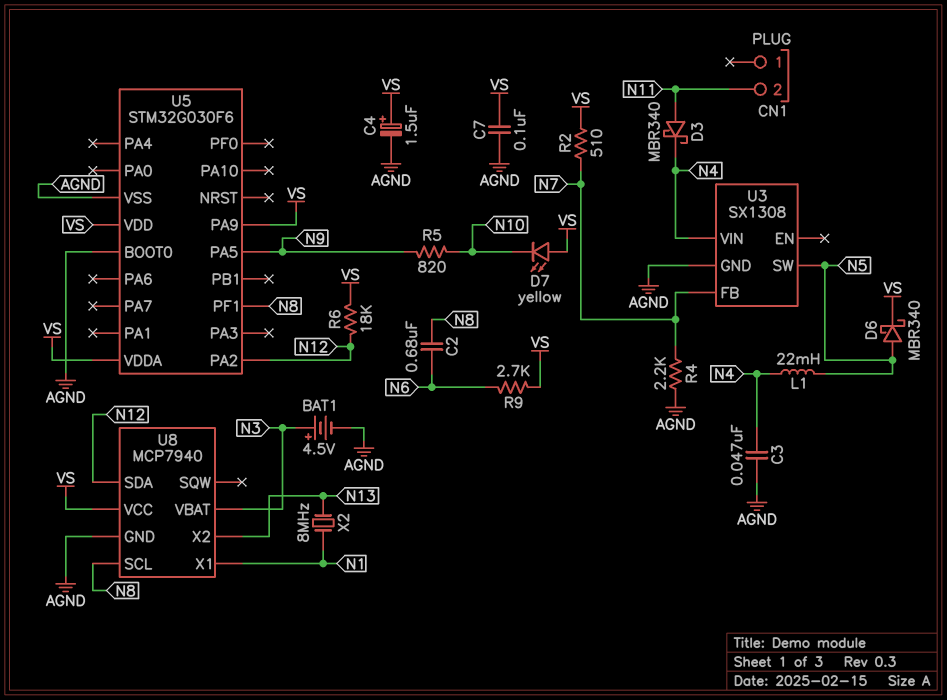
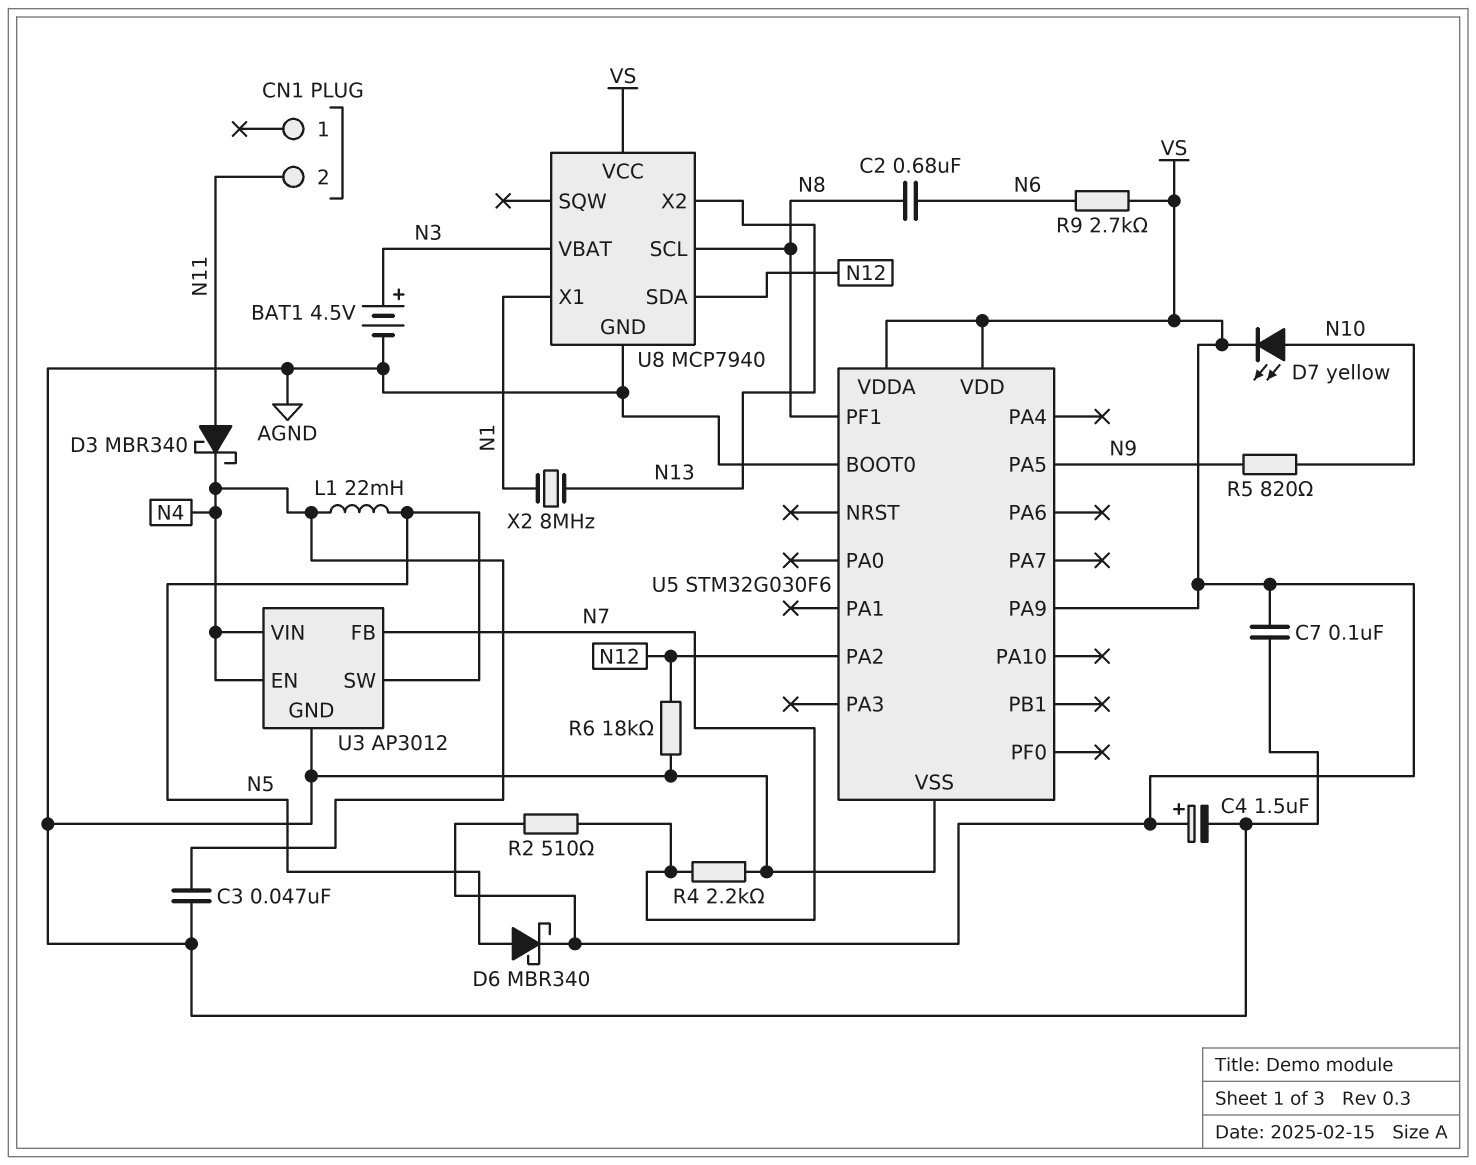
D7: LED yellow (A VS, K N10) -> LED yellow (A N10, K VS)
R6: 18k (N12, VS) -> 18k (AGND, N12)
U3: SX1308 -> AP3012
U3 pin EN: none -> N4

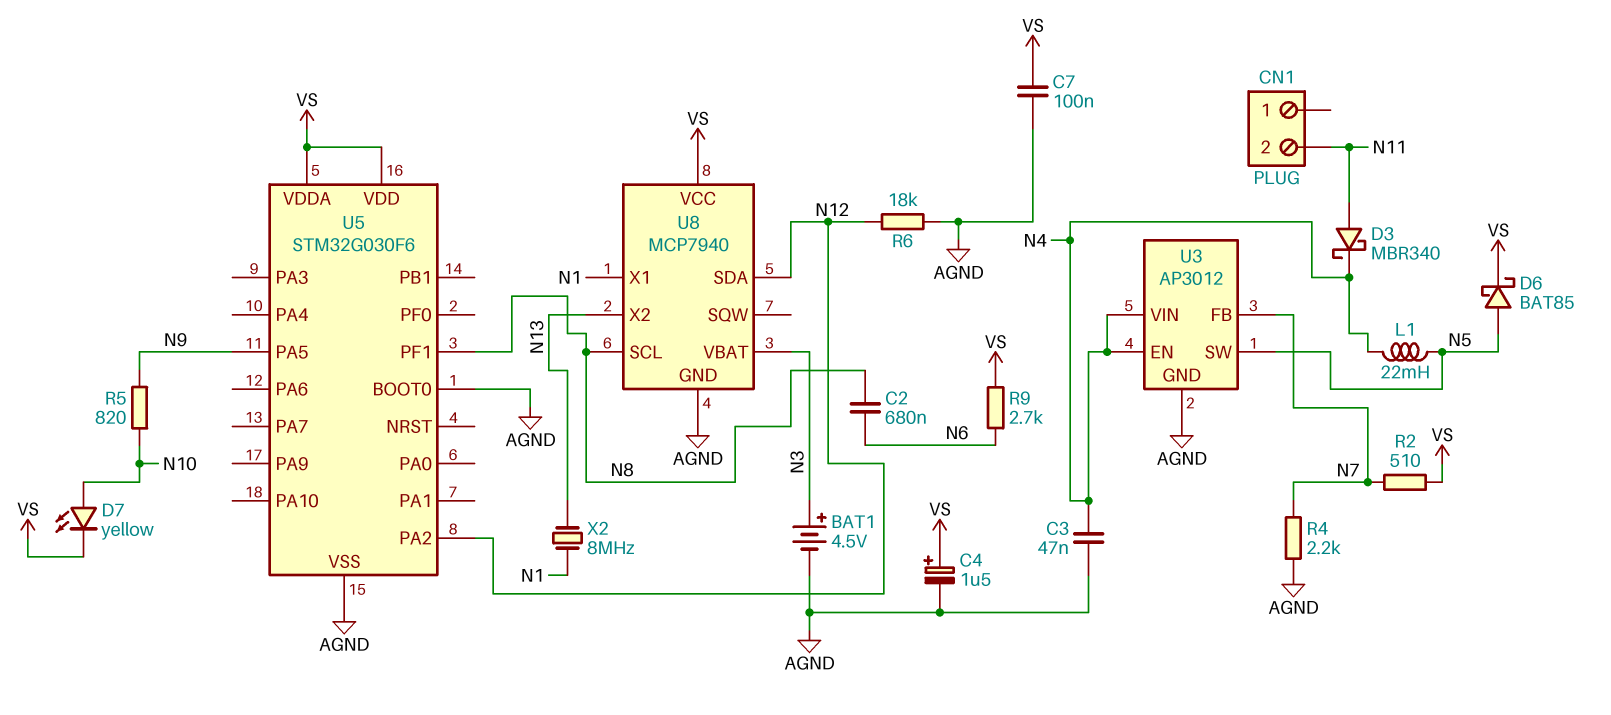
D6: schottky MBR340 (A N5, K VS) -> schottky BAT85 (A N5, K VS)
U5 pin PA9: VS -> none

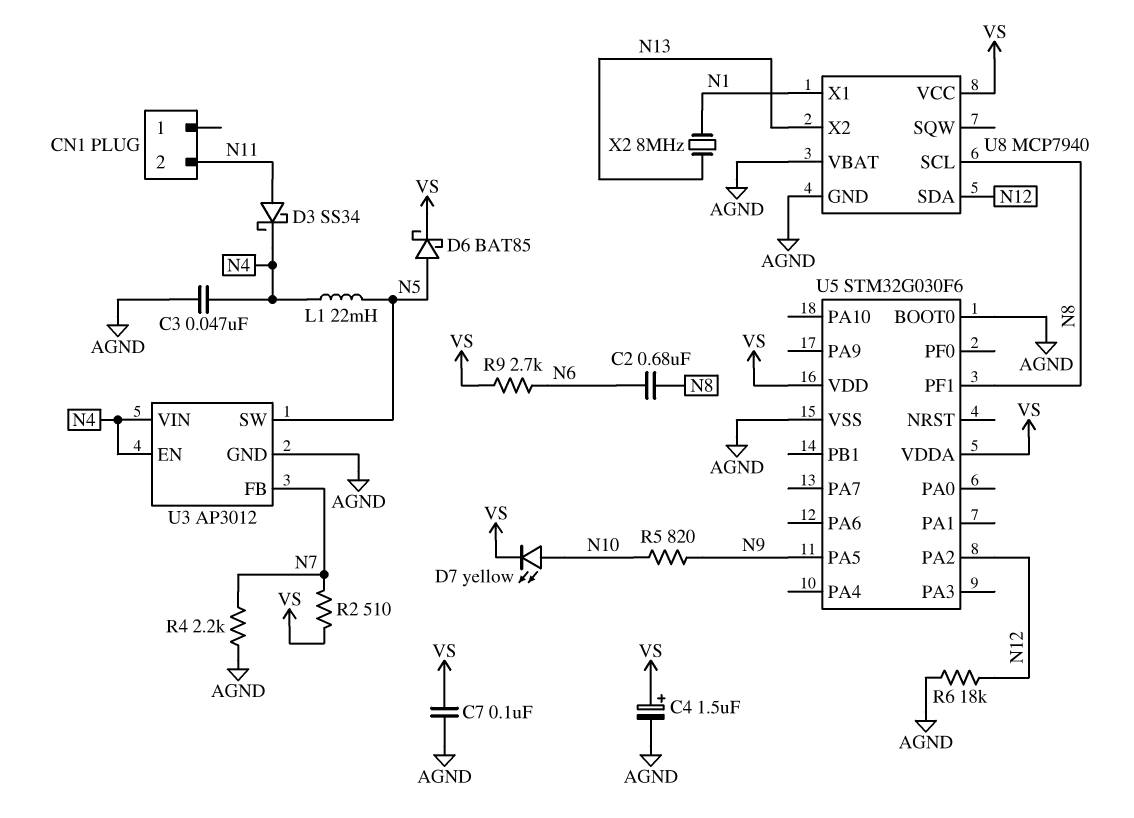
BAT1: 4.5V (plus N3, minus AGND) -> none
D3: schottky MBR340 (A N11, K N4) -> schottky SS34 (A N11, K N4)
U8 pin VBAT: N3 -> AGND

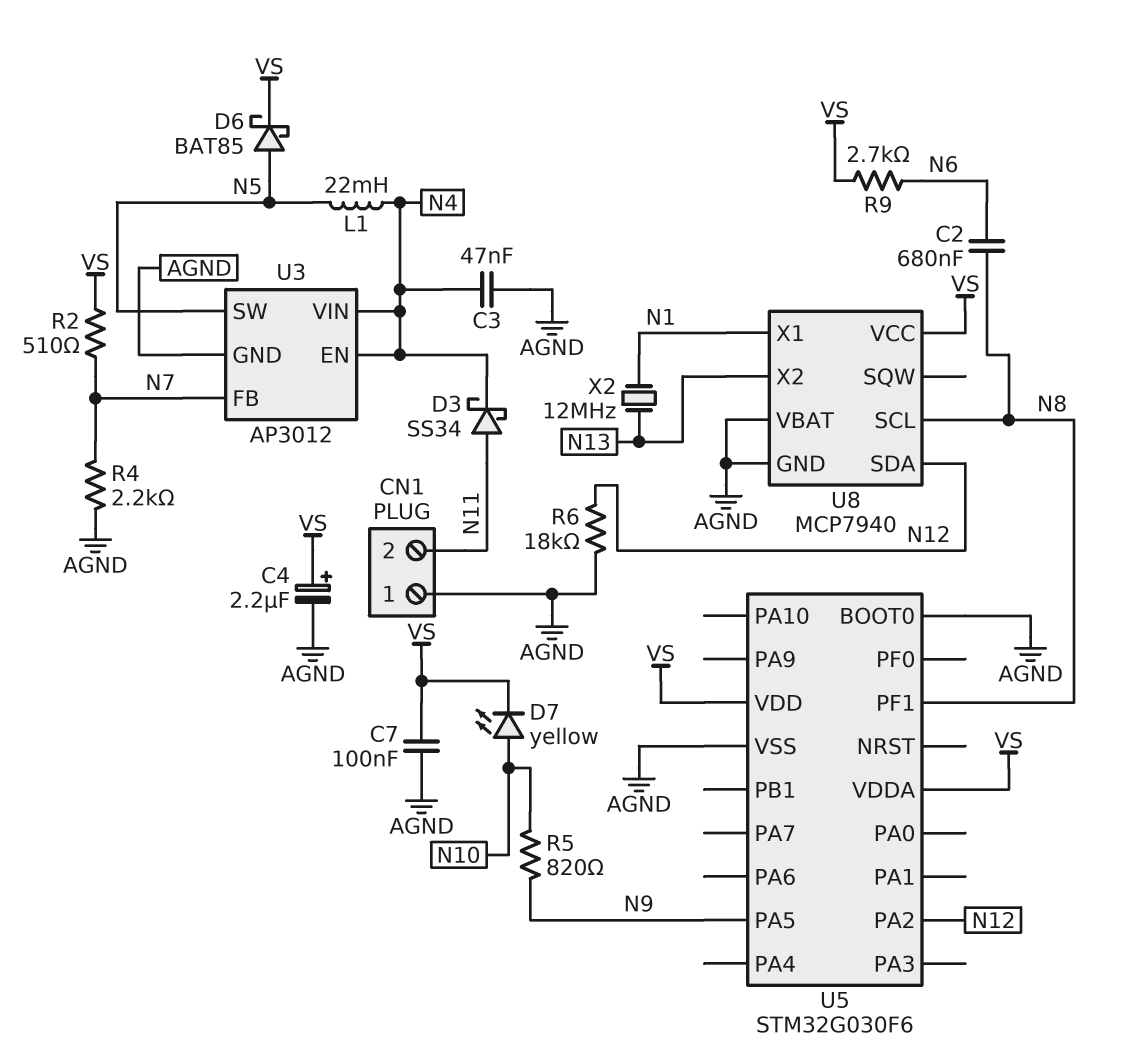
C4: 1.5uF (plus VS, minus AGND) -> 2.2uF (plus VS, minus AGND)
CN1 pin 1: none -> AGND
X2: 8MHz (N1, N13) -> 12MHz (N1, N13)

